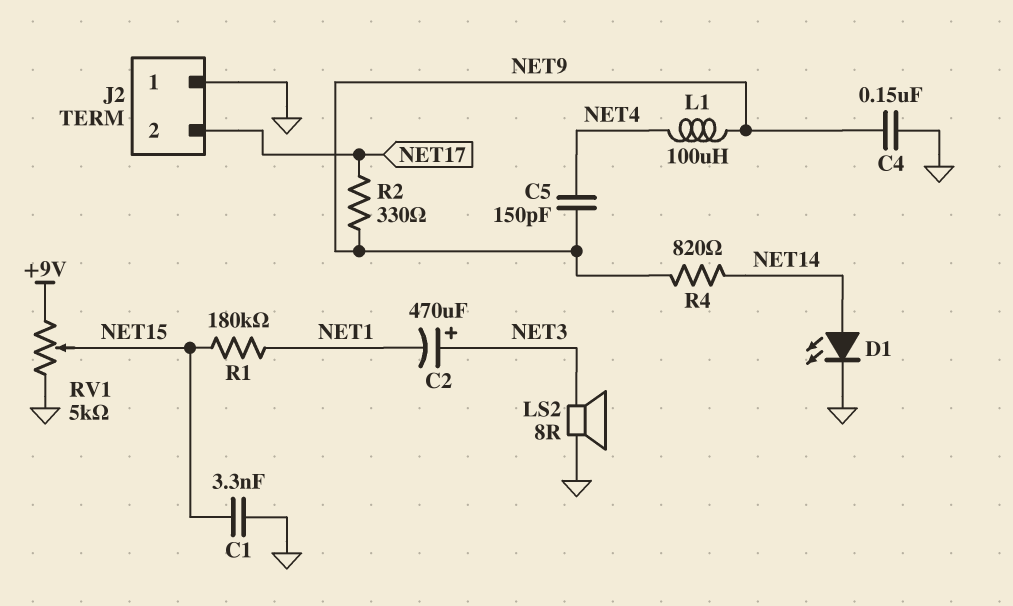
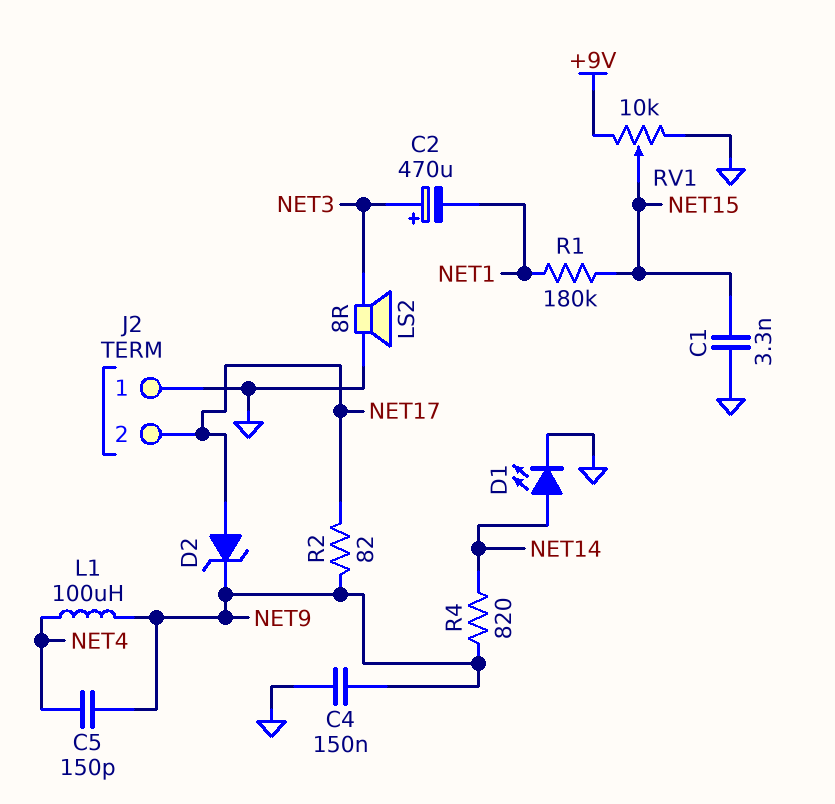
D2: none -> zener (A NET17, K NET9)
R2: 330 (NET9, NET17) -> 82 (NET9, NET17)
RV1: 5k (+9V, GND, wiper NET15) -> 10k (+9V, GND, wiper NET15)

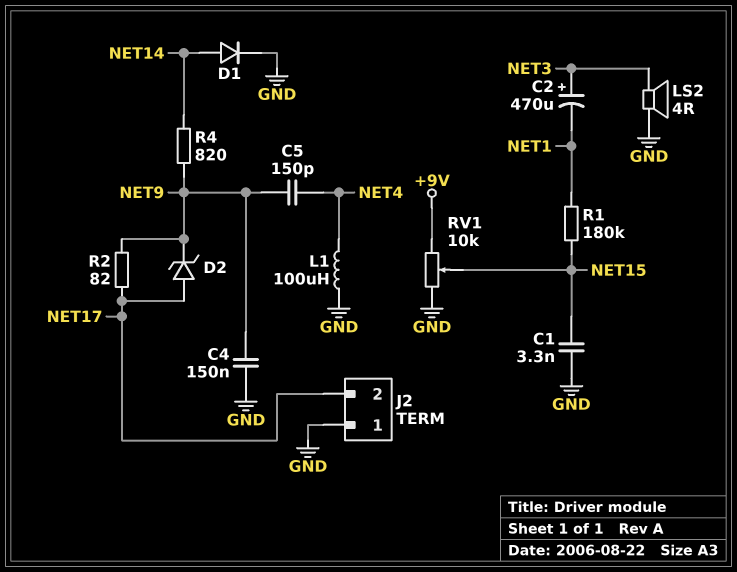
D1: LED (A NET14, K GND) -> diode (A NET14, K GND)
L1: 100uH (NET4, NET9) -> 100uH (GND, NET4)
LS2: speaker 8R (GND, NET3) -> speaker 4R (GND, NET3)

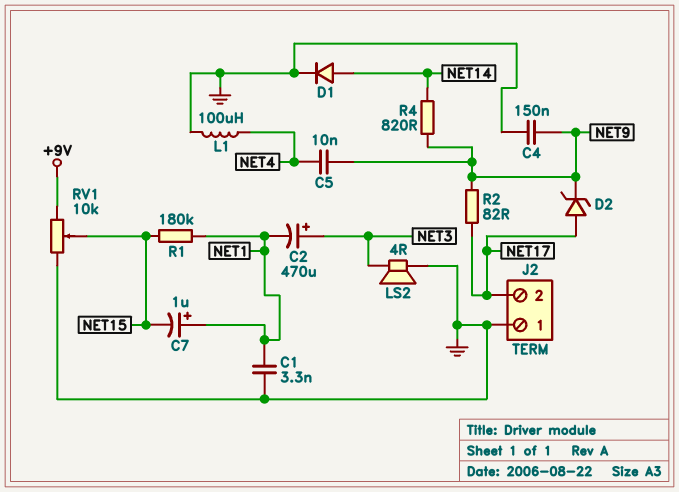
C1: 3.3nF (GND, NET15) -> 3.3nF (GND, NET1)
C5: 150pF (NET4, NET9) -> 10nF (NET4, NET9)
C7: none -> 1uF (plus NET1, minus NET15)

